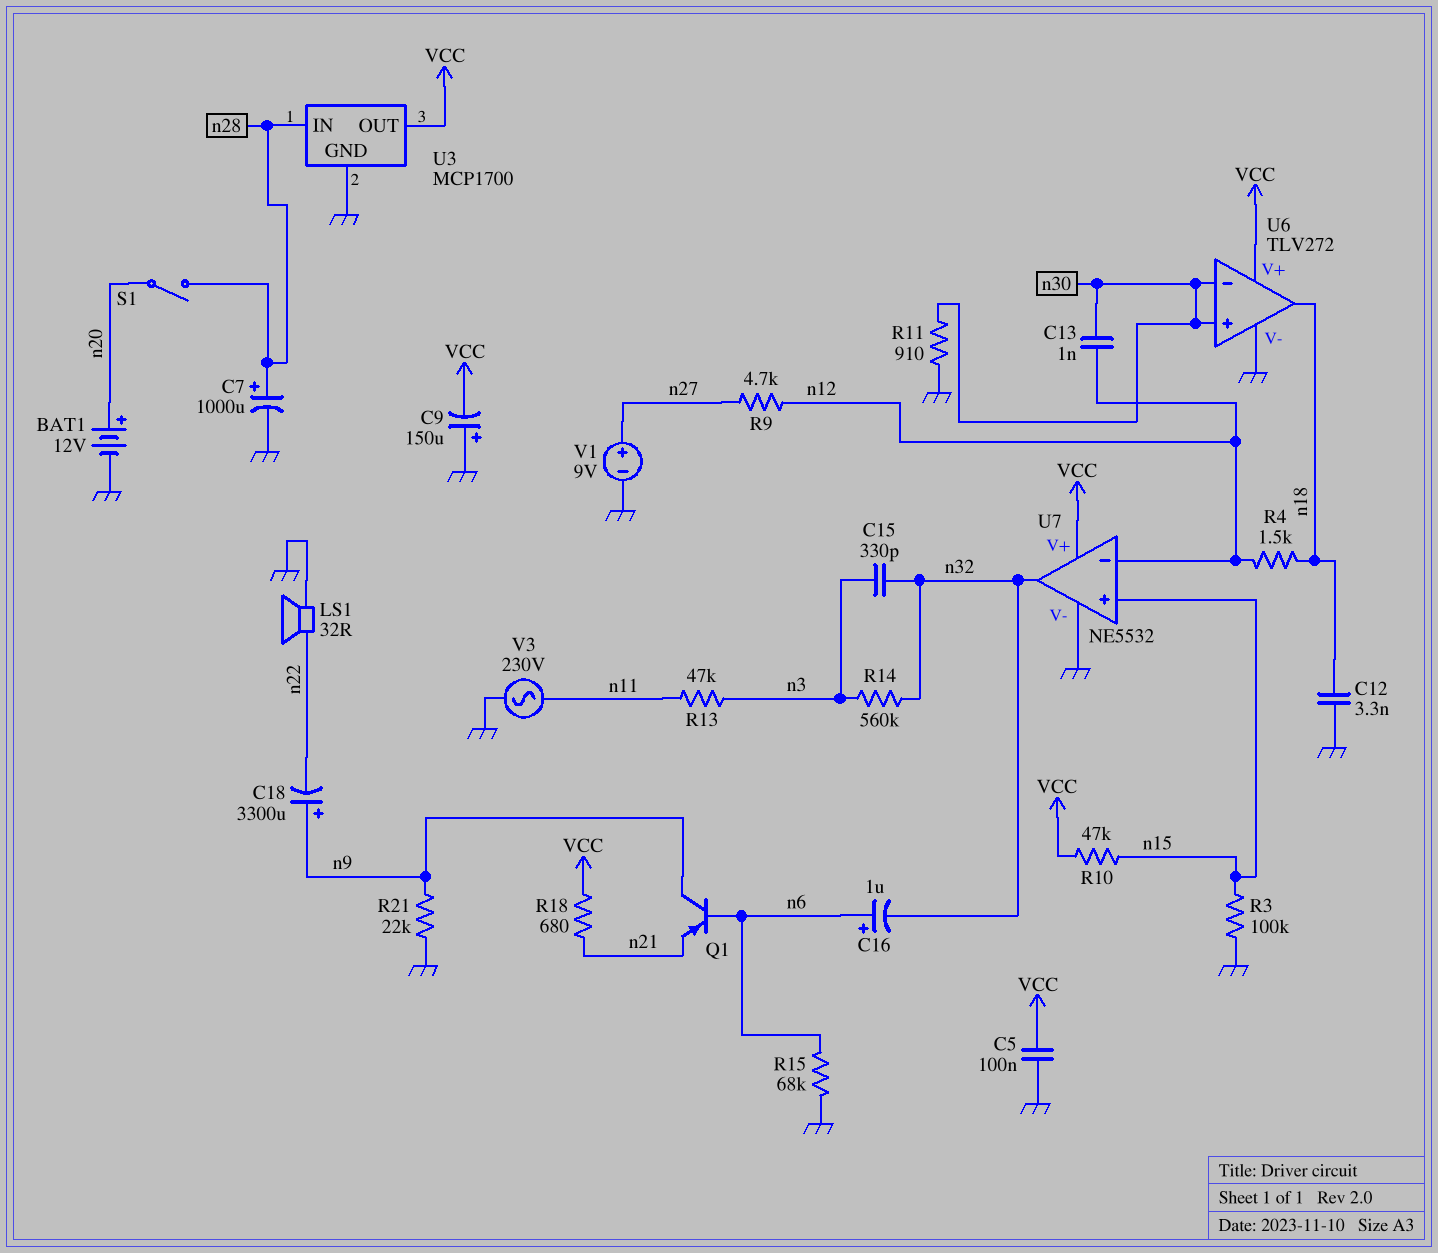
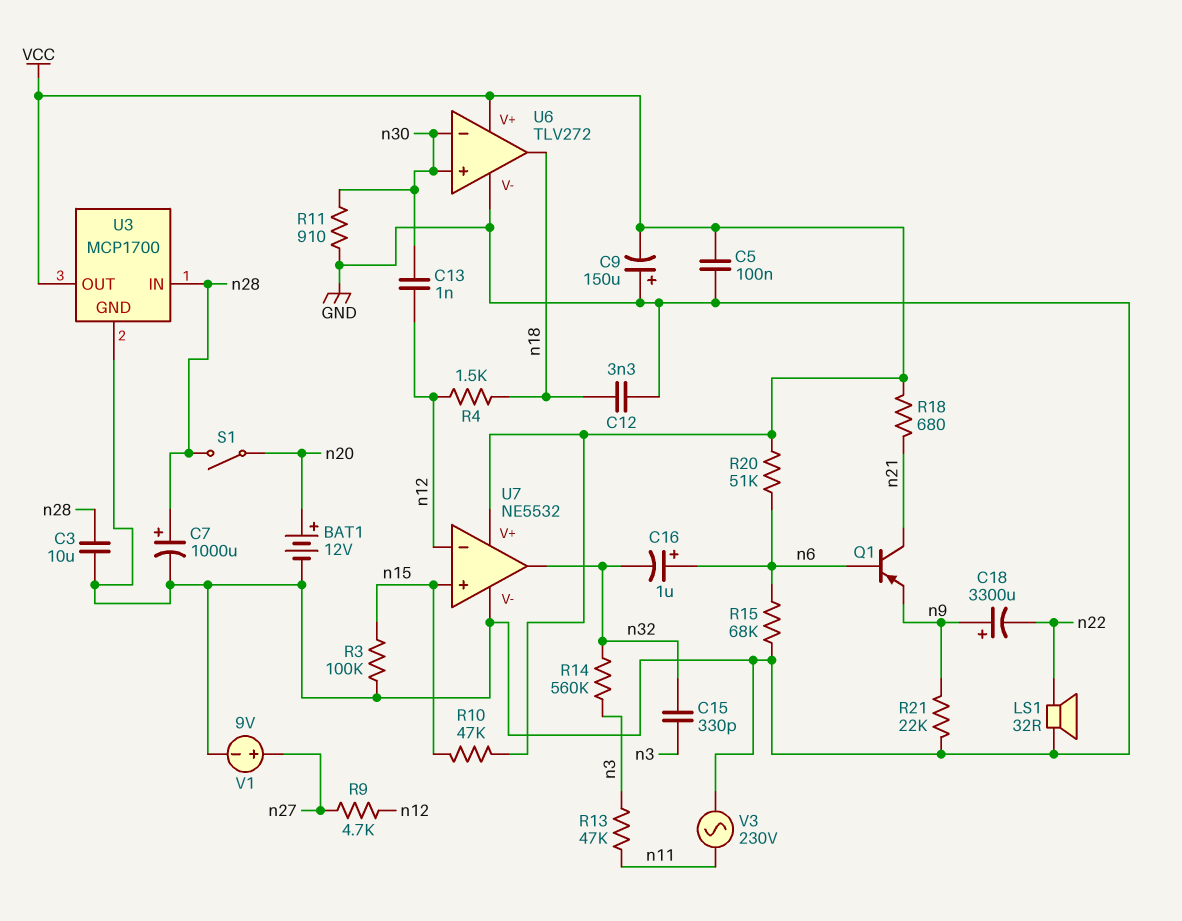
C3: none -> 10uF (GND, n28)
Q1: PNP (B n6, C n9, E n21) -> PNP (B n6, C n21, E n9)
R20: none -> 51k (VCC, n6)

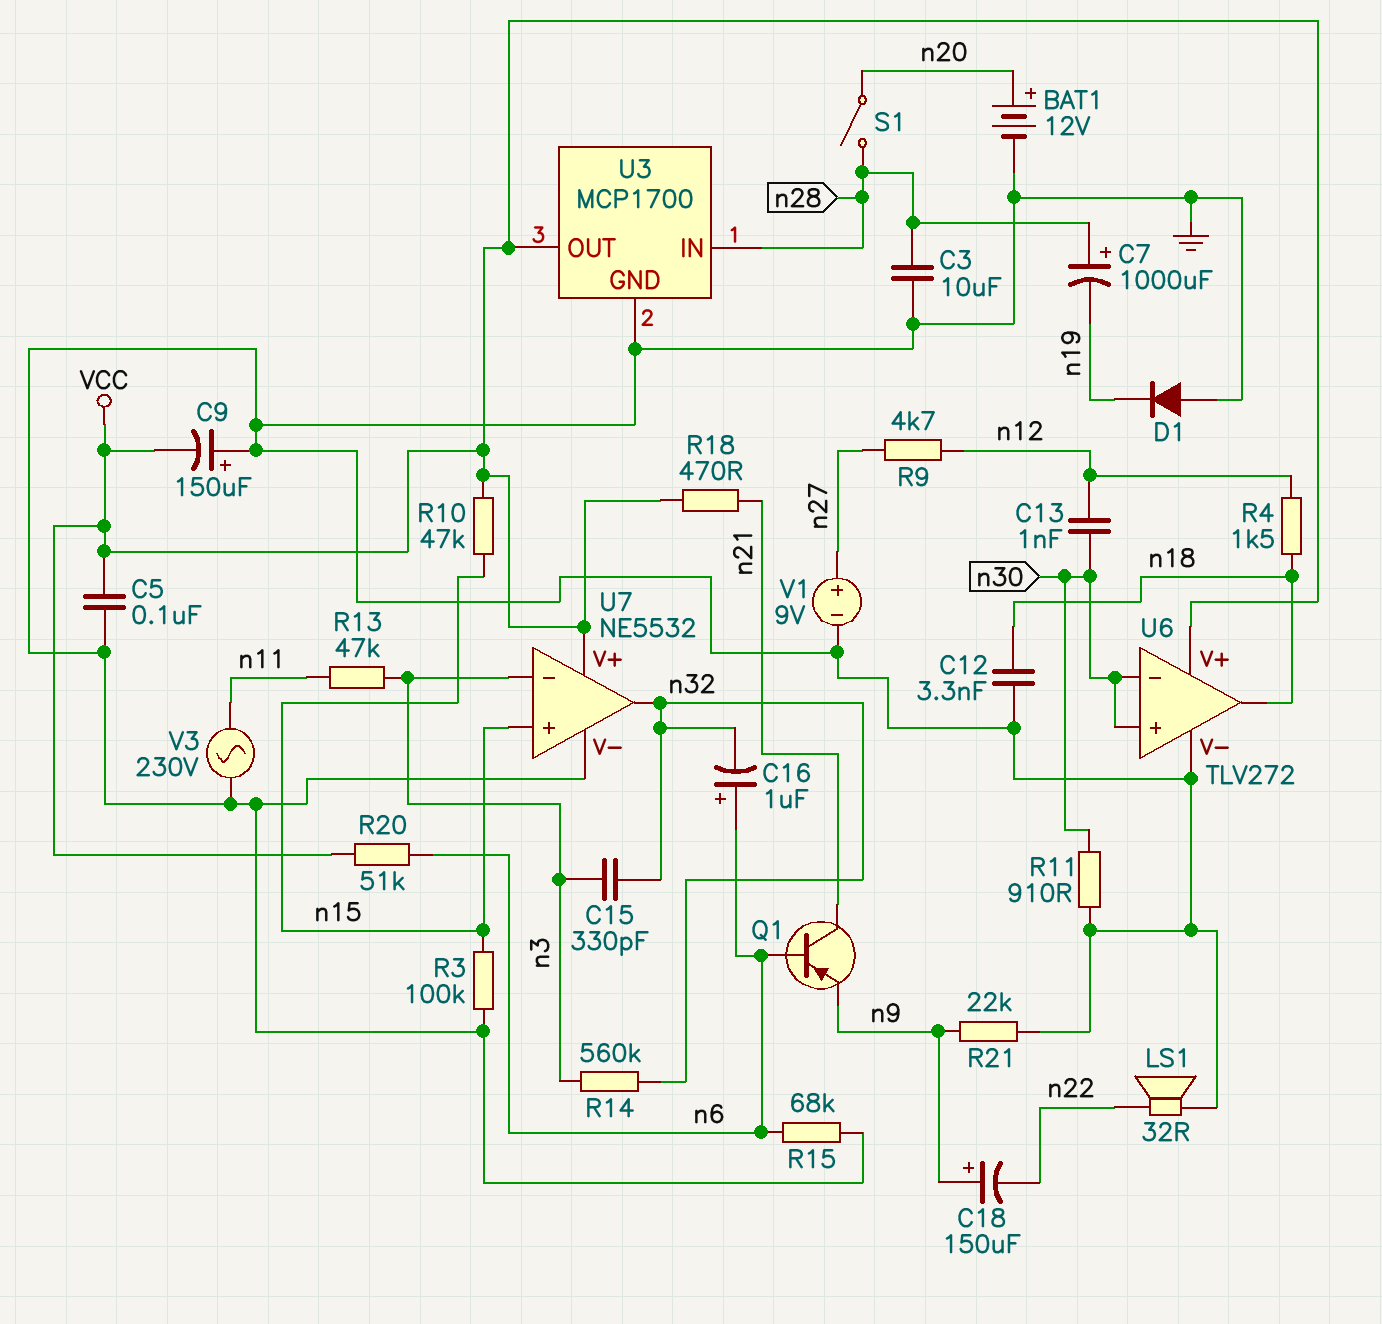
C7: 1000uF (plus n28, minus GND) -> 1000uF (plus n28, minus n19)
C18: 3300uF (plus n9, minus n22) -> 150uF (plus n9, minus n22)
D1: none -> diode (A GND, K n19)
R18: 680 (VCC, n21) -> 470 (VCC, n21)
U7 pin in-: n12 -> n3

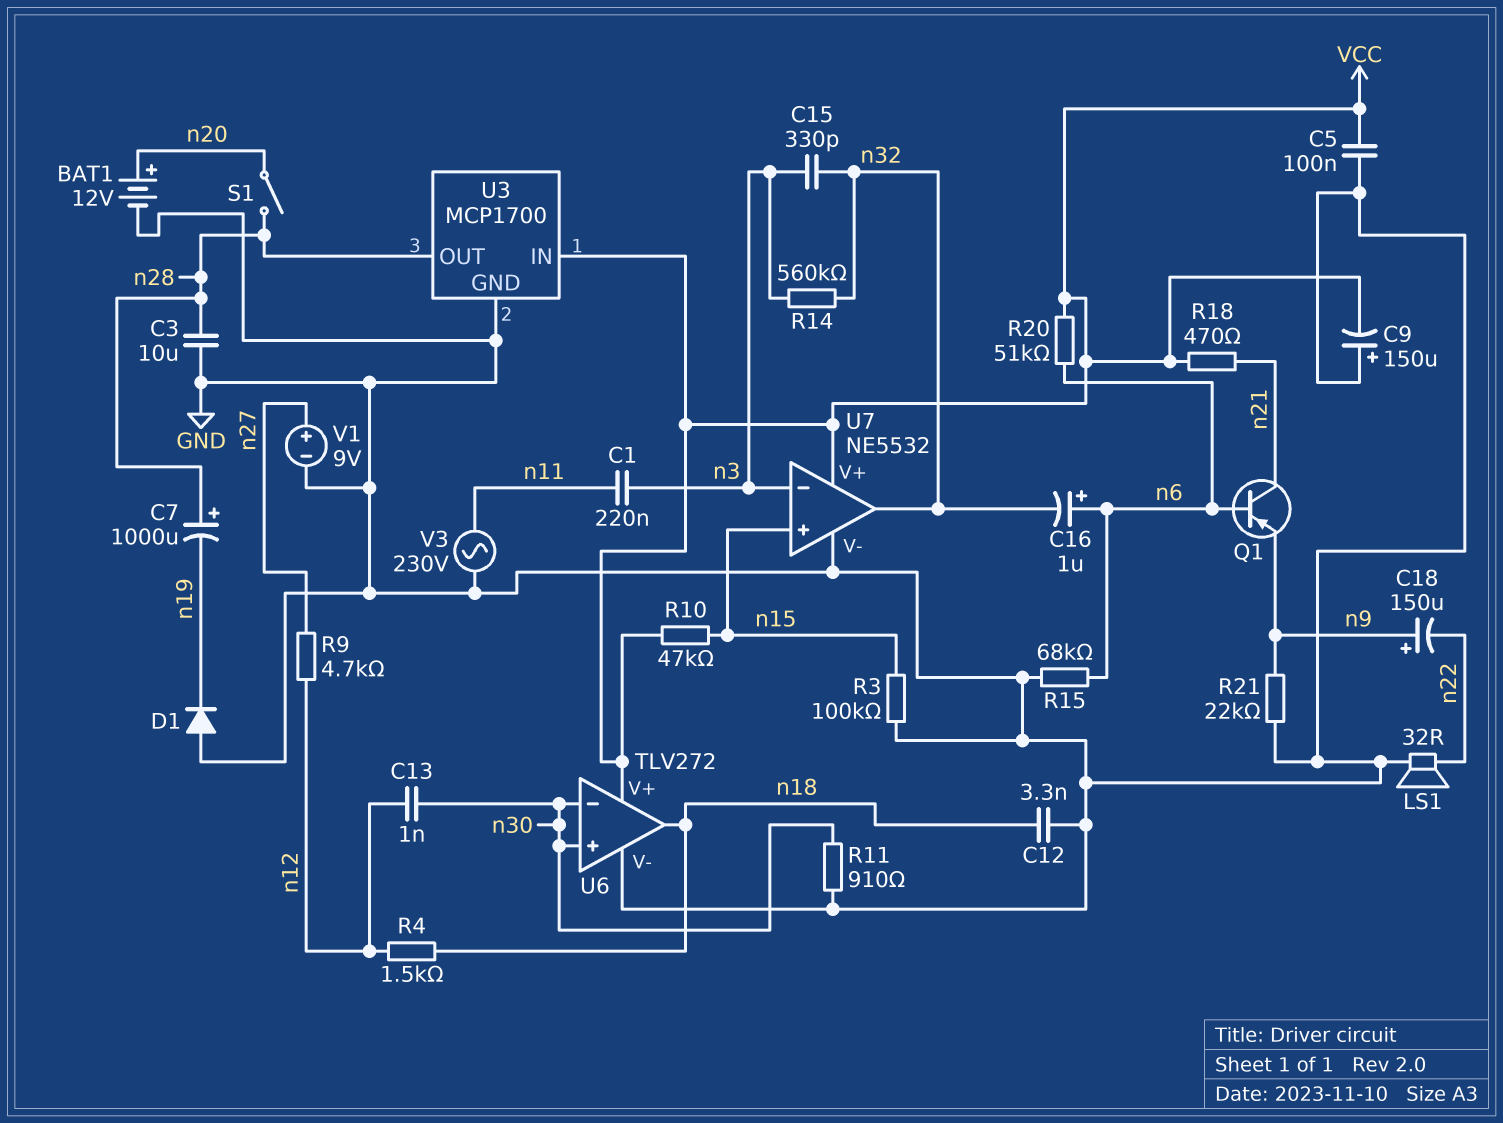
C1: none -> 220nF (n3, n11)
R13: 47k (n3, n11) -> none
U3 pin IN: n28 -> VCC
U3 pin OUT: VCC -> n28

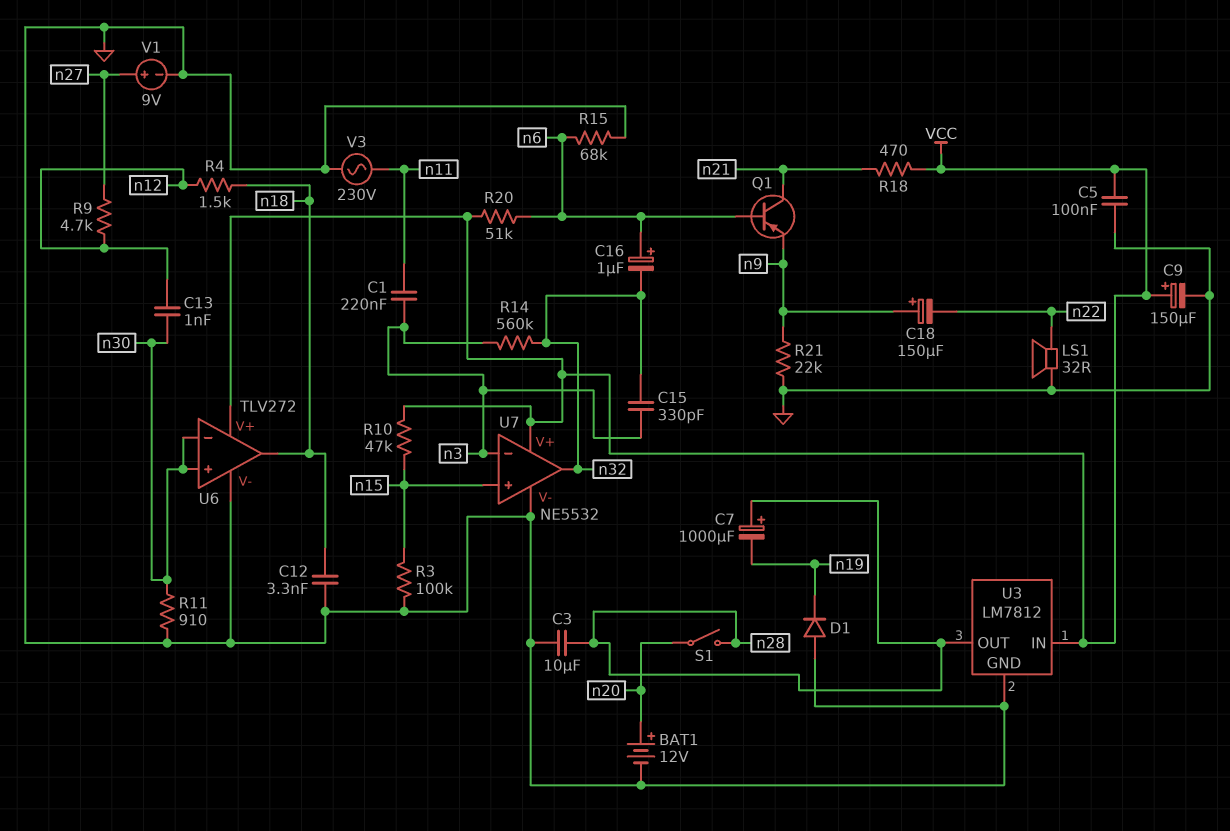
C9: 150uF (plus GND, minus VCC) -> 150uF (plus VCC, minus GND)
U3: MCP1700 -> LM7812

